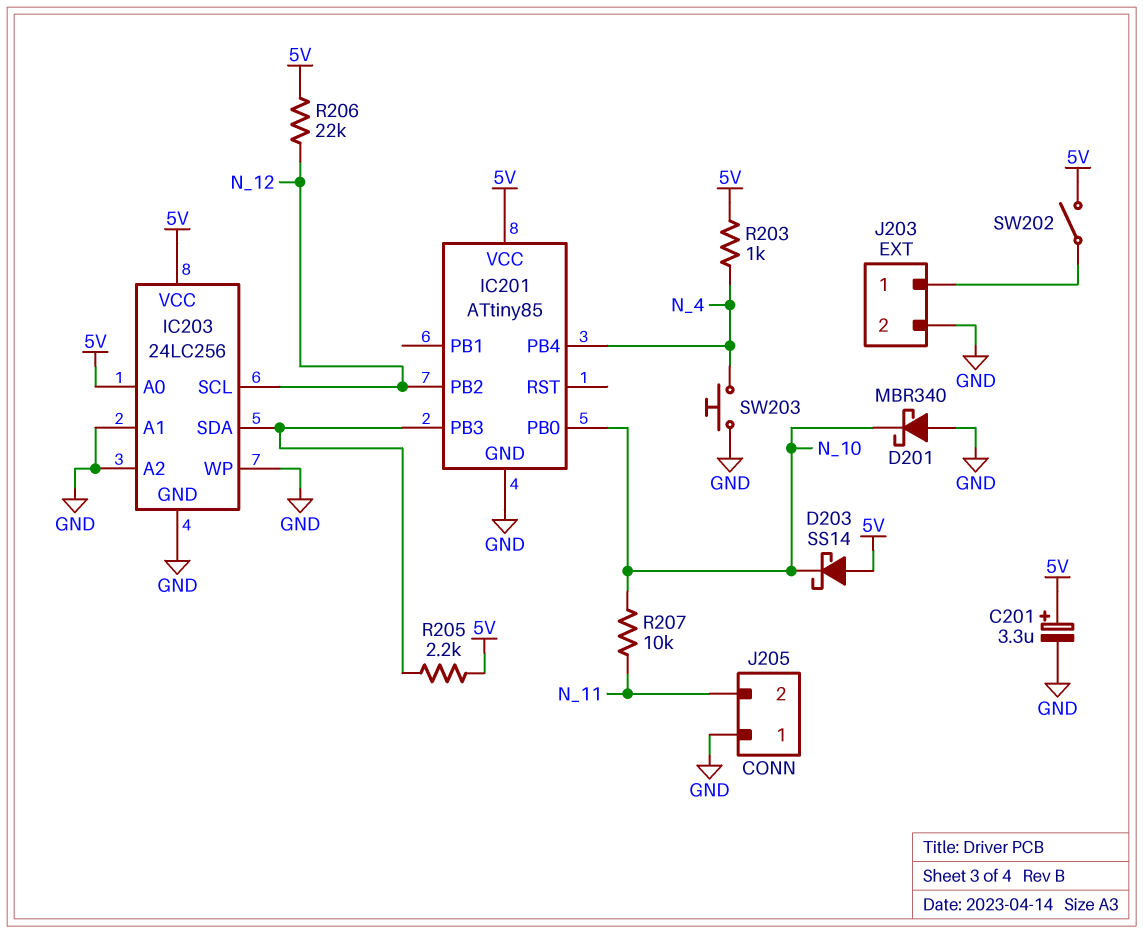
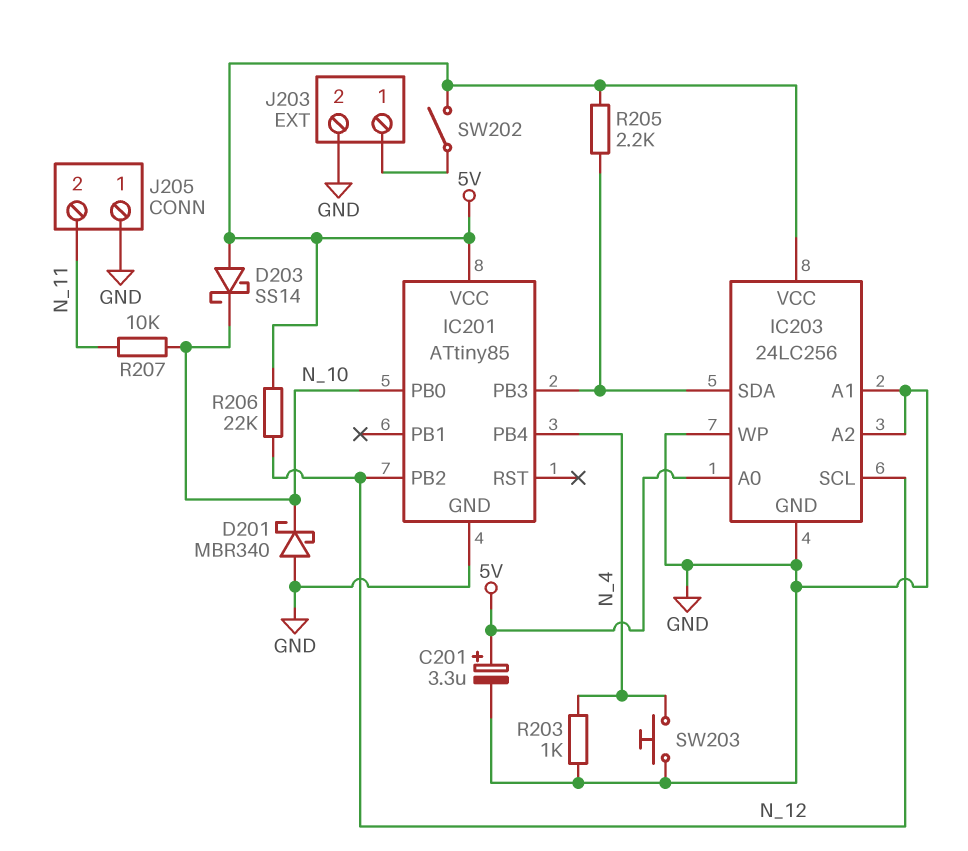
R203: 1k (5V, N_4) -> 1k (GND, N_4)

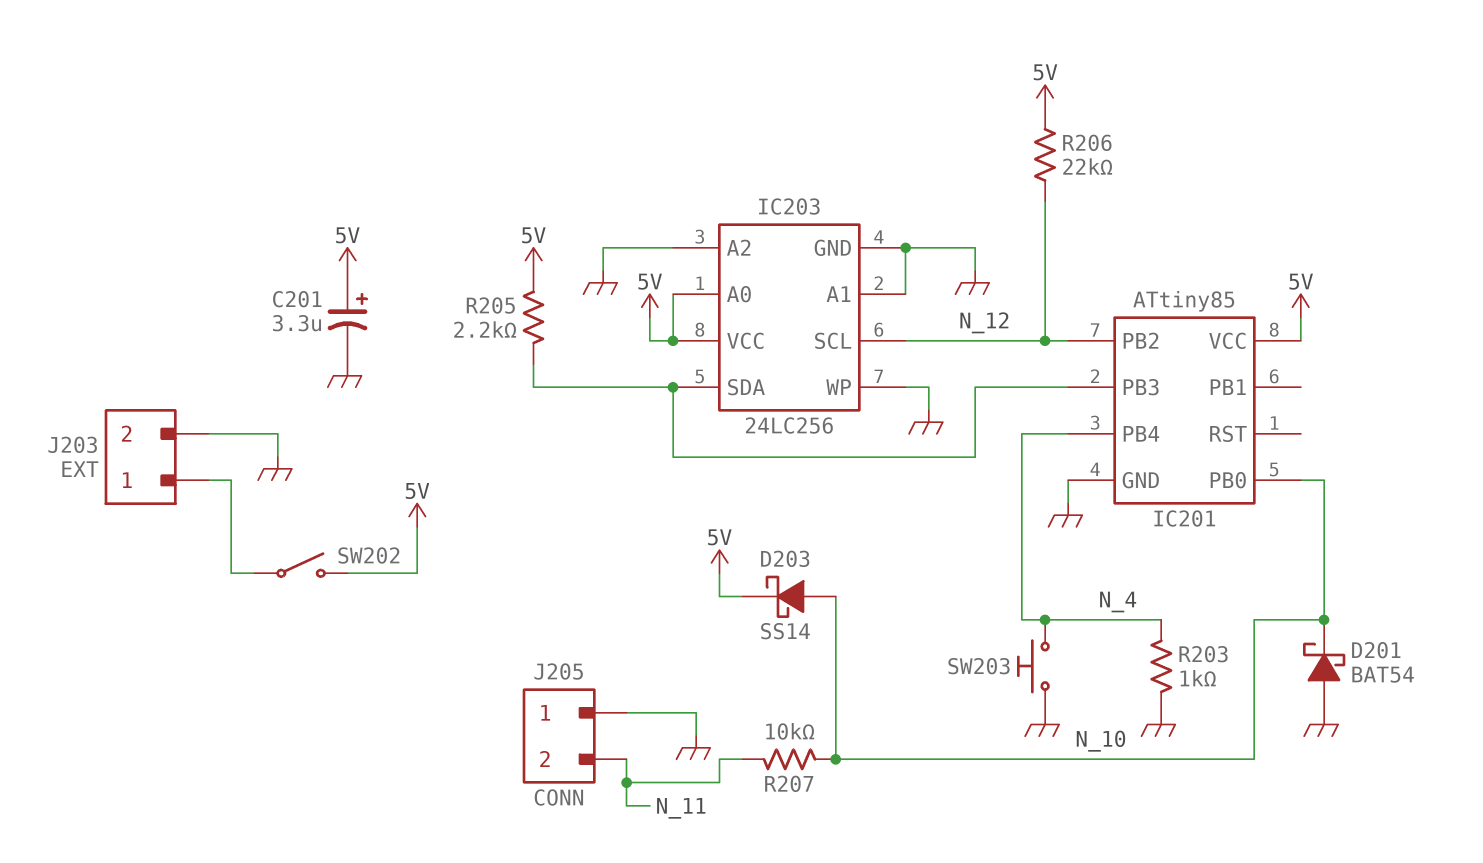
D201: schottky MBR340 (A GND, K N_10) -> schottky BAT54 (A GND, K N_10)
D203: schottky SS14 (A 5V, K N_10) -> schottky SS14 (A N_10, K 5V)

